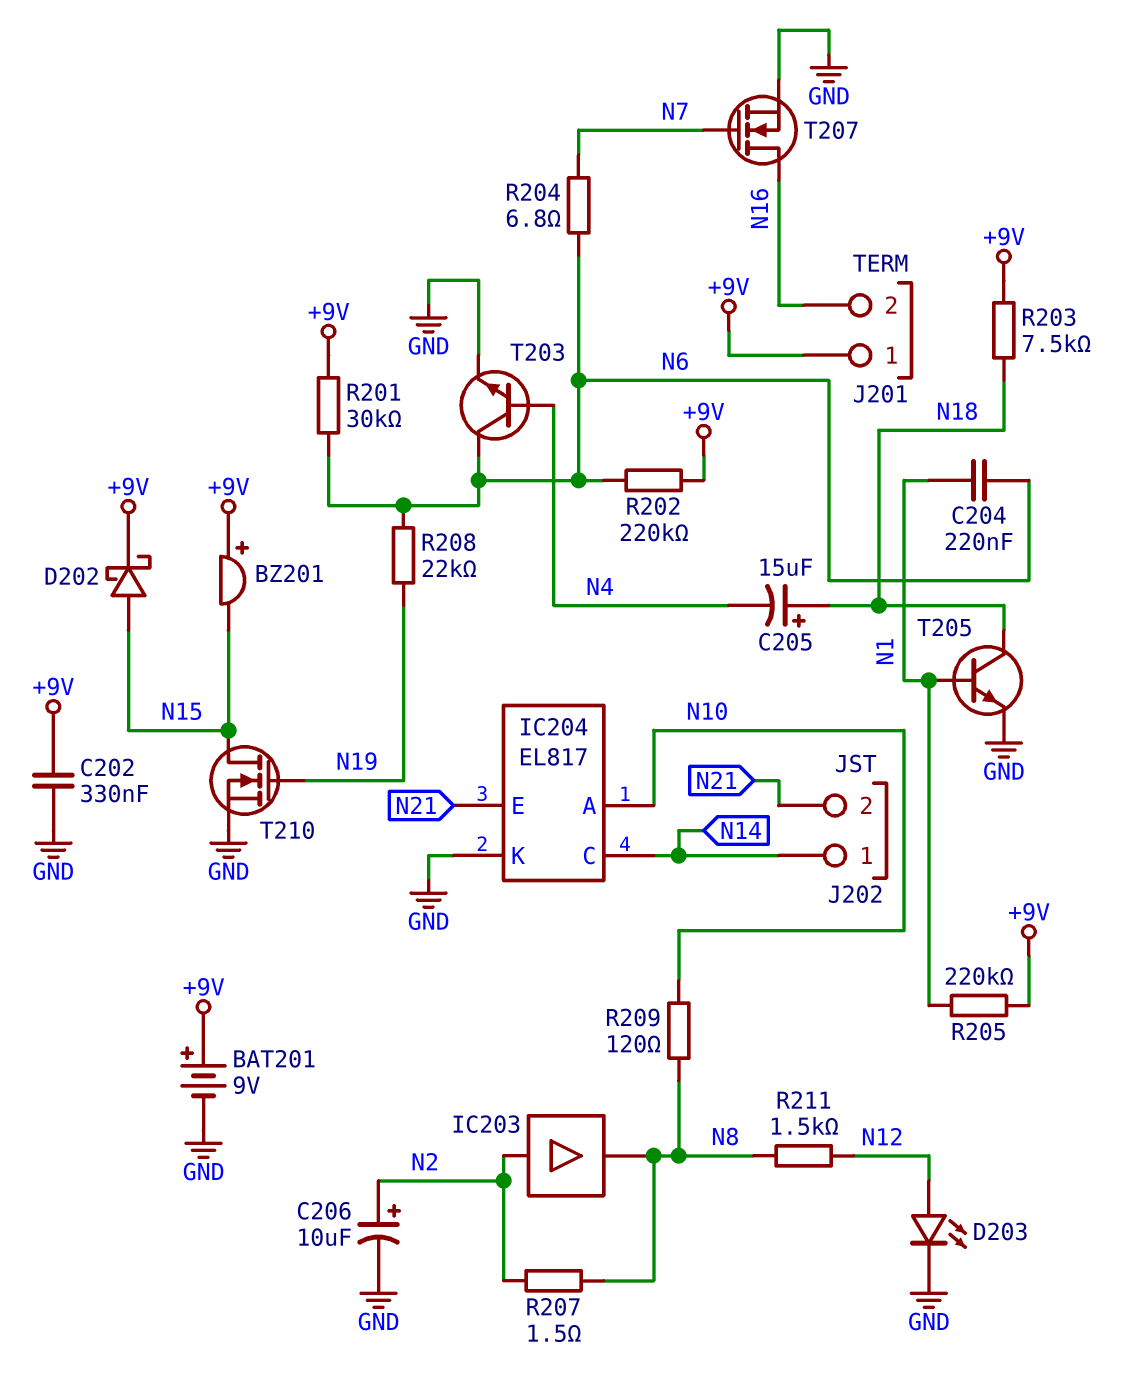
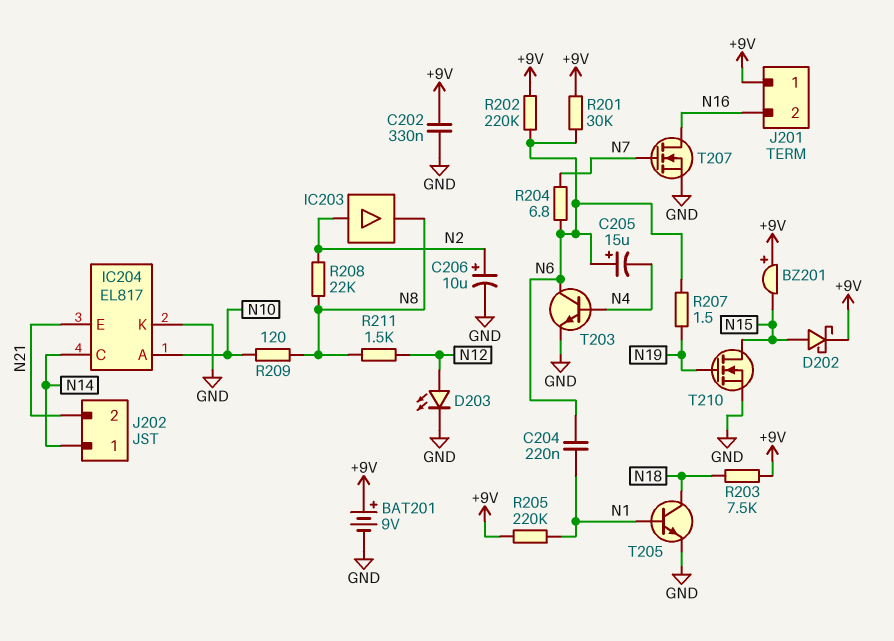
C205: 15uF (plus N18, minus N4) -> 15uF (plus N6, minus N4)
R207: 1.5 (N2, N8) -> 1.5 (N6, N19)
R208: 22k (N6, N19) -> 22k (N2, N8)

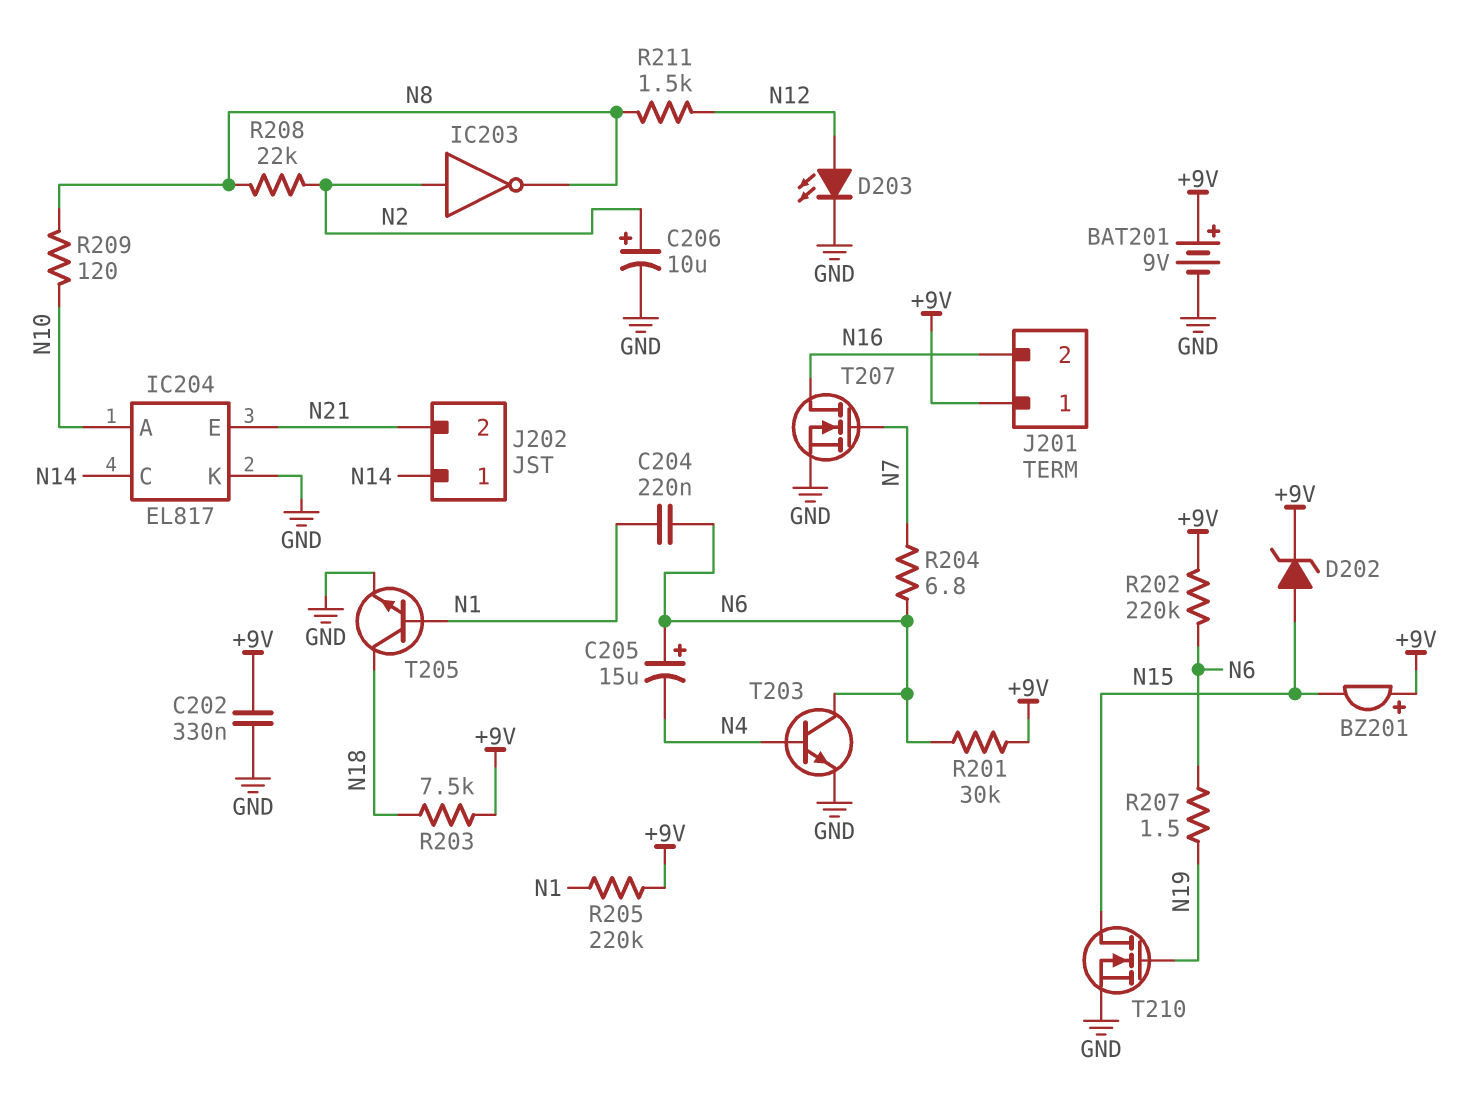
D202: schottky (A N15, K +9V) -> zener (A N15, K +9V)
IC203: buffer (in N2, out N8) -> NOT (in N2, out N8)

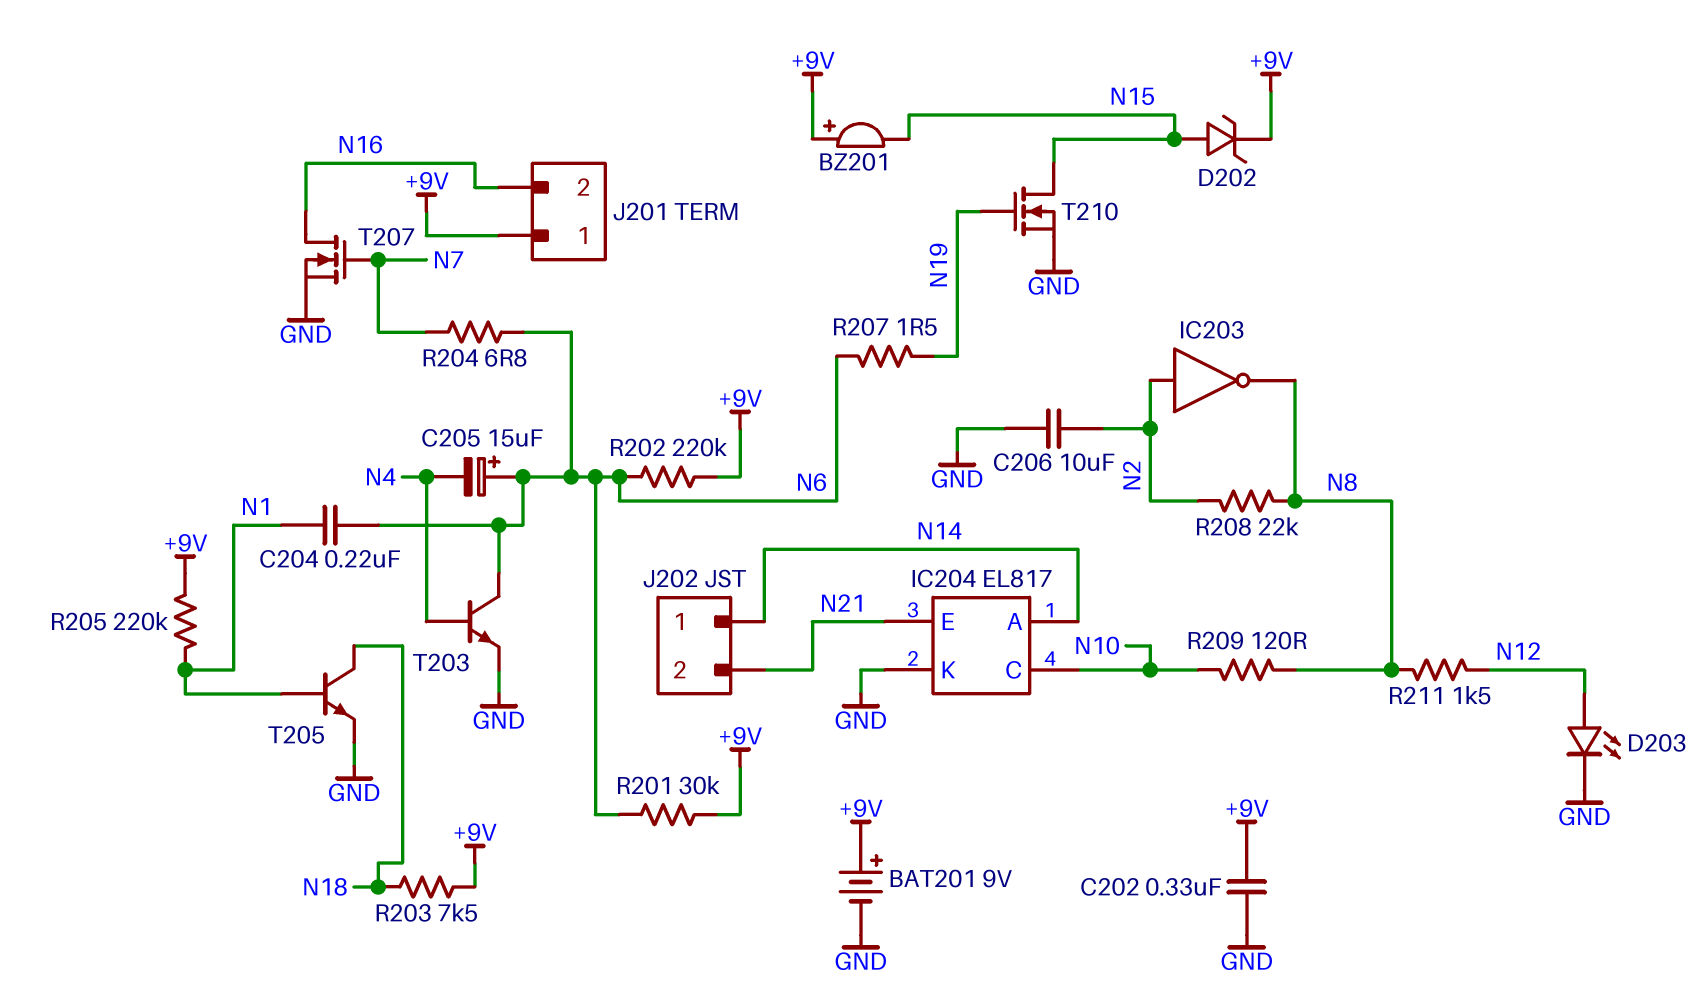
C206: 10uF (plus N2, minus GND) -> 10uF (GND, N2)
IC204 pin A: N10 -> N14
IC204 pin C: N14 -> N10

